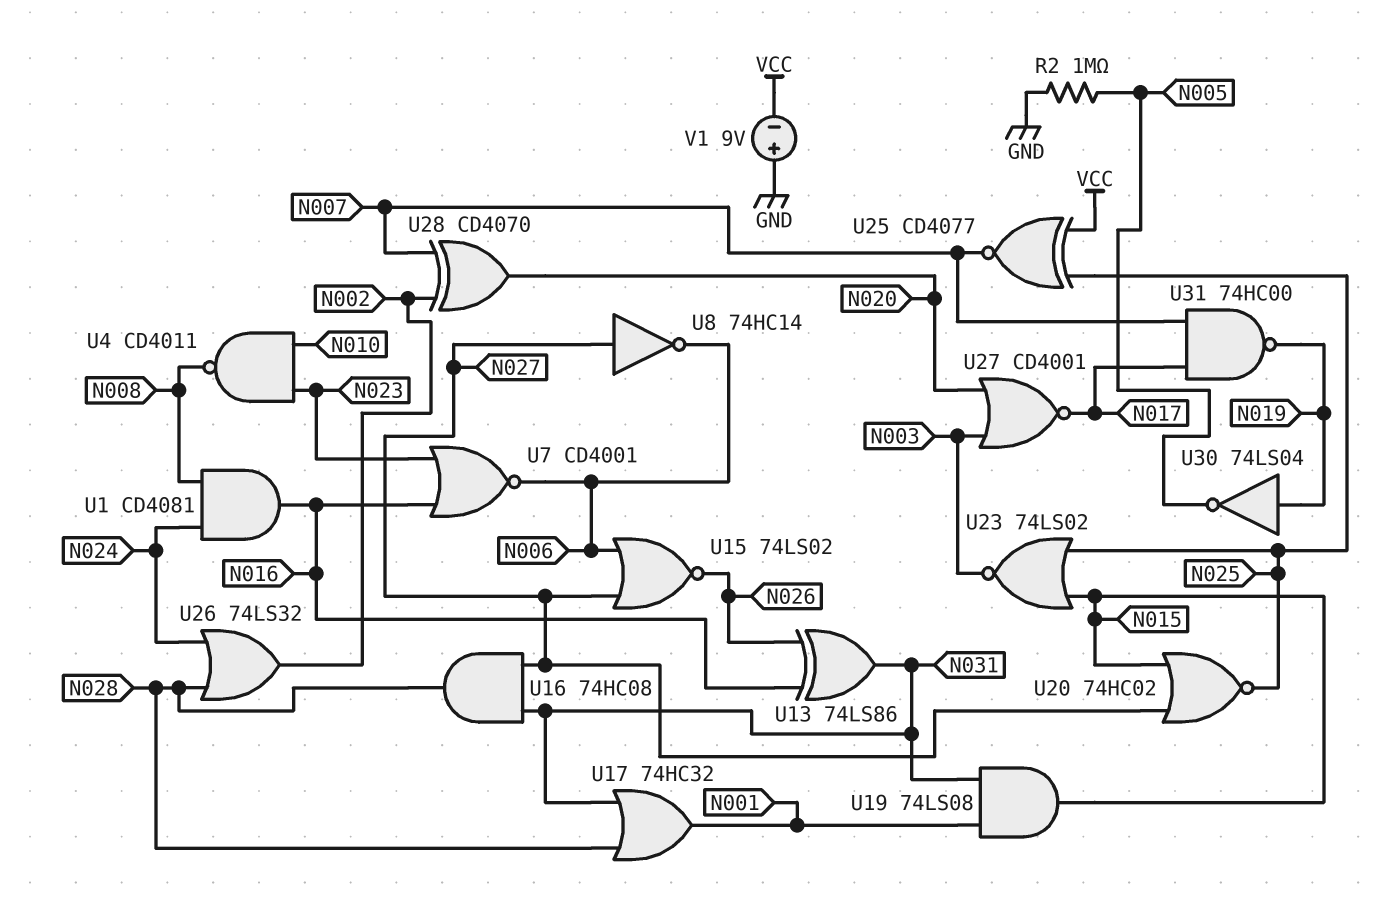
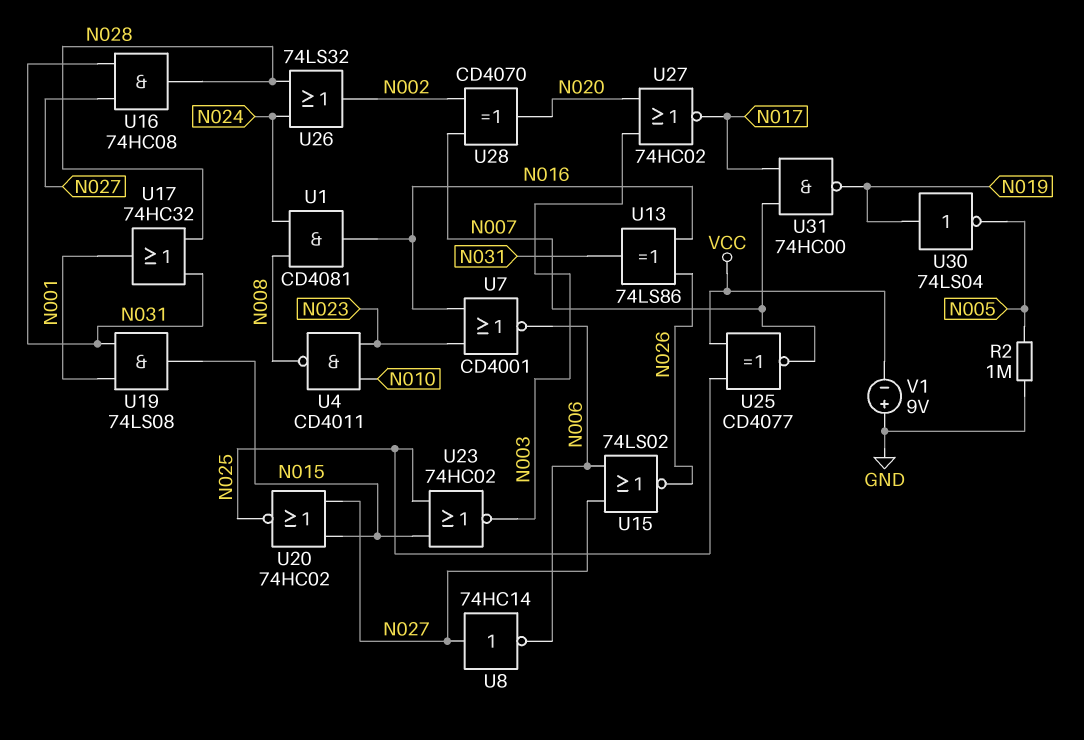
U23: NOR 74LS02 (in N015, in N025, out N003) -> NOR 74HC02 (in N015, in N025, out N003)
U27: NOR CD4001 (in N003, in N020, out N017) -> NOR 74HC02 (in N003, in N020, out N017)

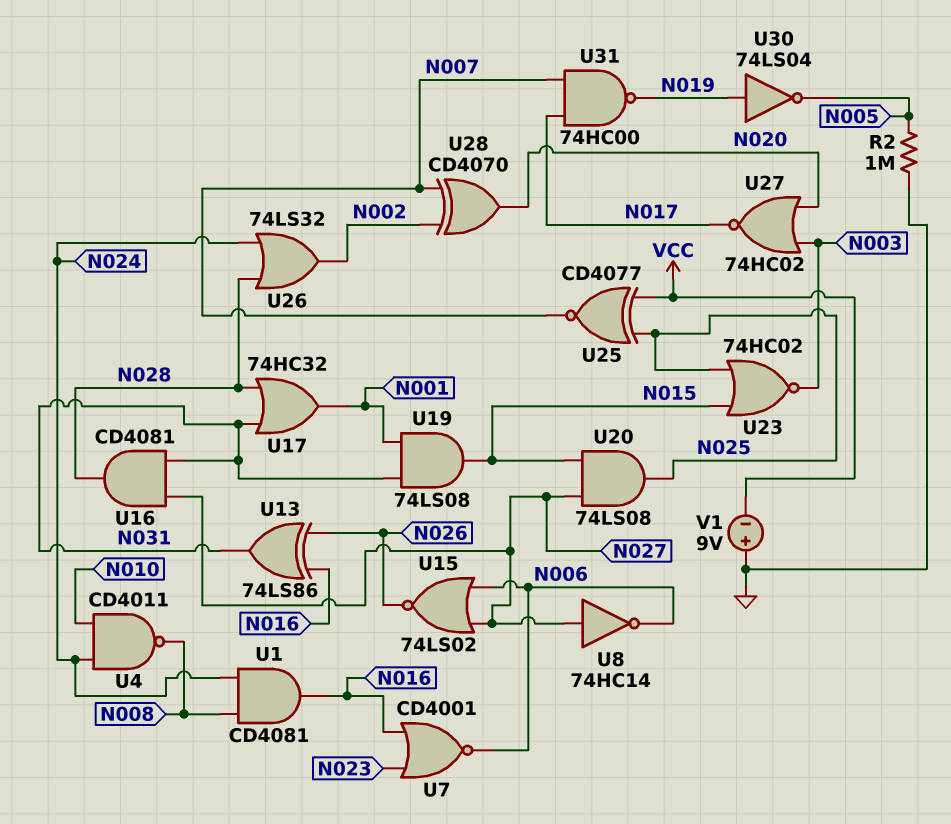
U4: NAND CD4011 (in N010, in N023, out N008) -> NAND CD4011 (in N010, in N024, out N008)
U16: AND 74HC08 (in N027, in N031, out N028) -> AND CD4081 (in N027, in N031, out N028)
U20: NOR 74HC02 (in N015, in N027, out N025) -> AND 74LS08 (in N015, in N027, out N025)

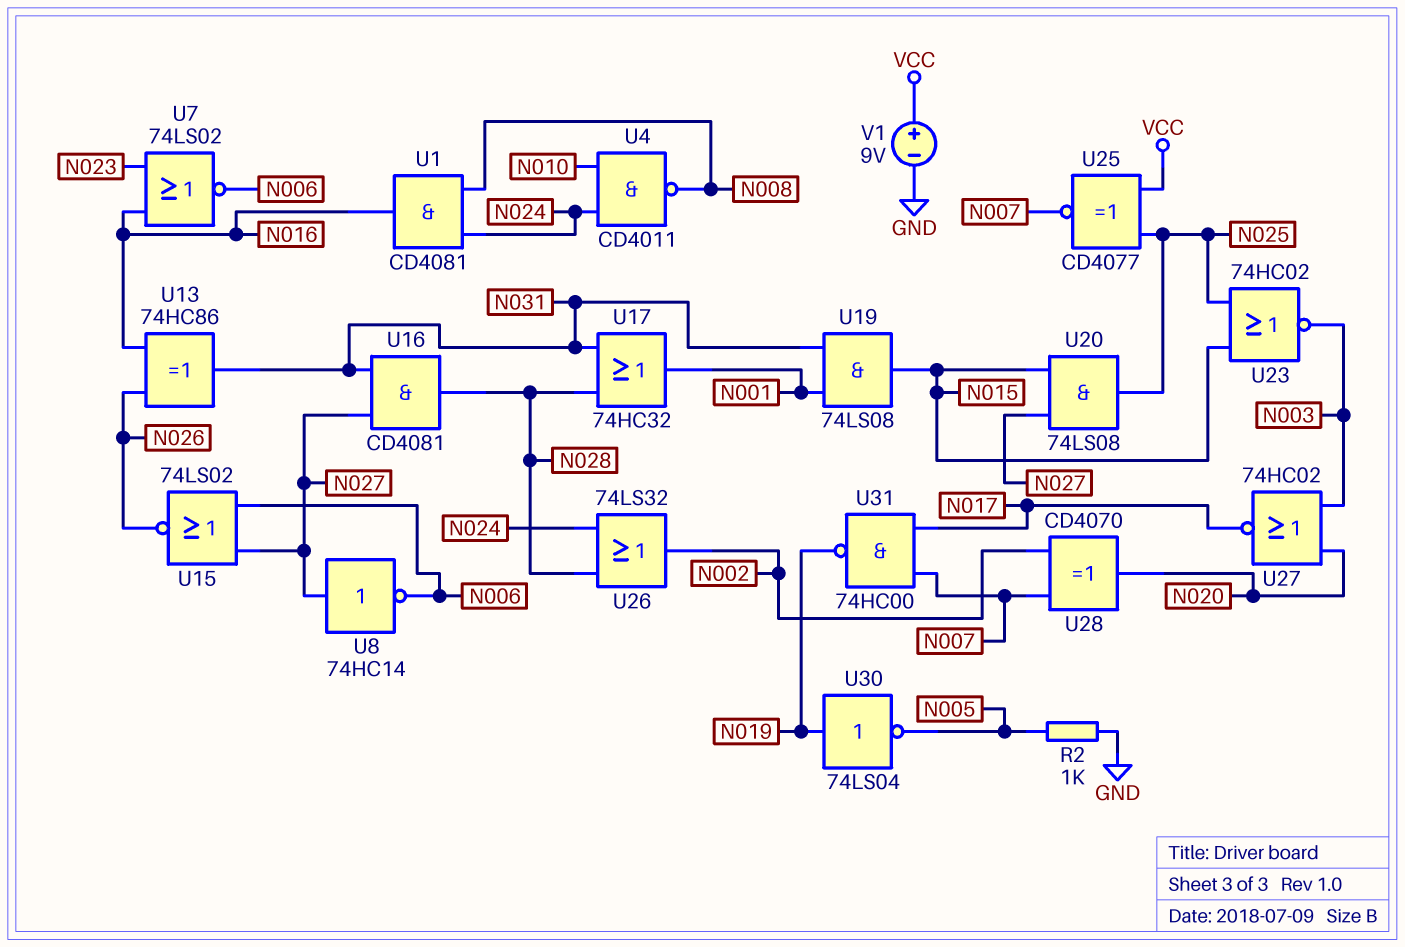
R2: 1M (GND, N005) -> 1k (GND, N005)
U7: NOR CD4001 (in N016, in N023, out N006) -> NOR 74LS02 (in N016, in N023, out N006)
U13: XOR 74LS86 (in N016, in N026, out N031) -> XOR 74HC86 (in N016, in N026, out N031)
V1: 9V (plus GND, minus VCC) -> 9V (plus VCC, minus GND)

